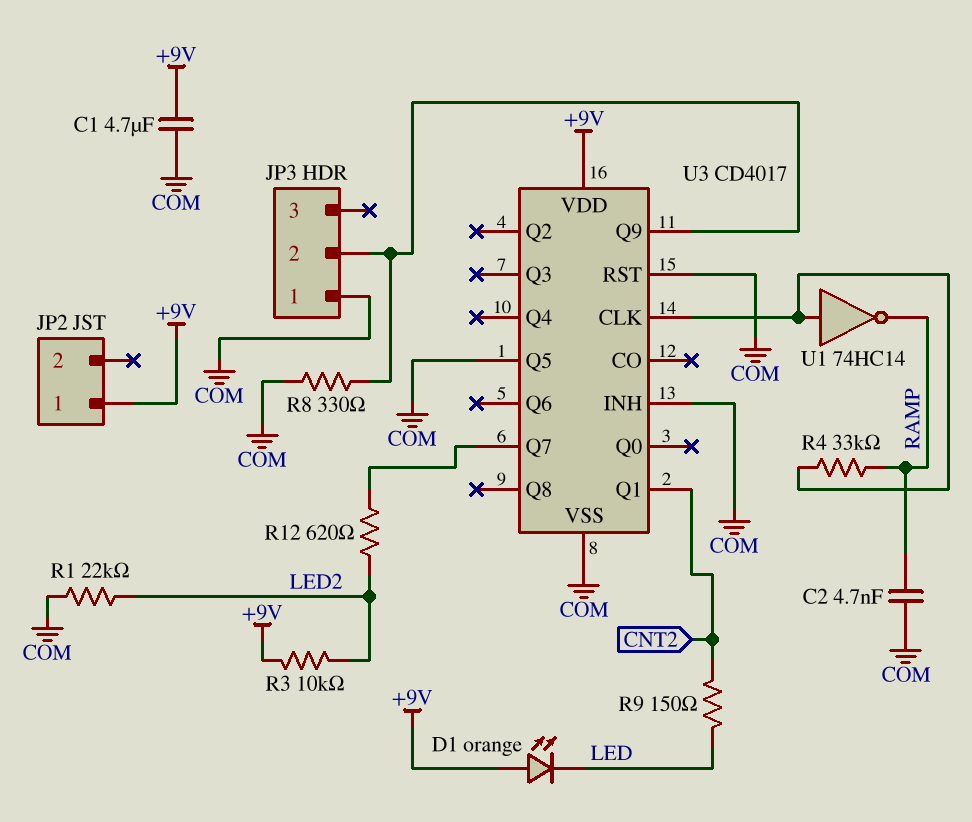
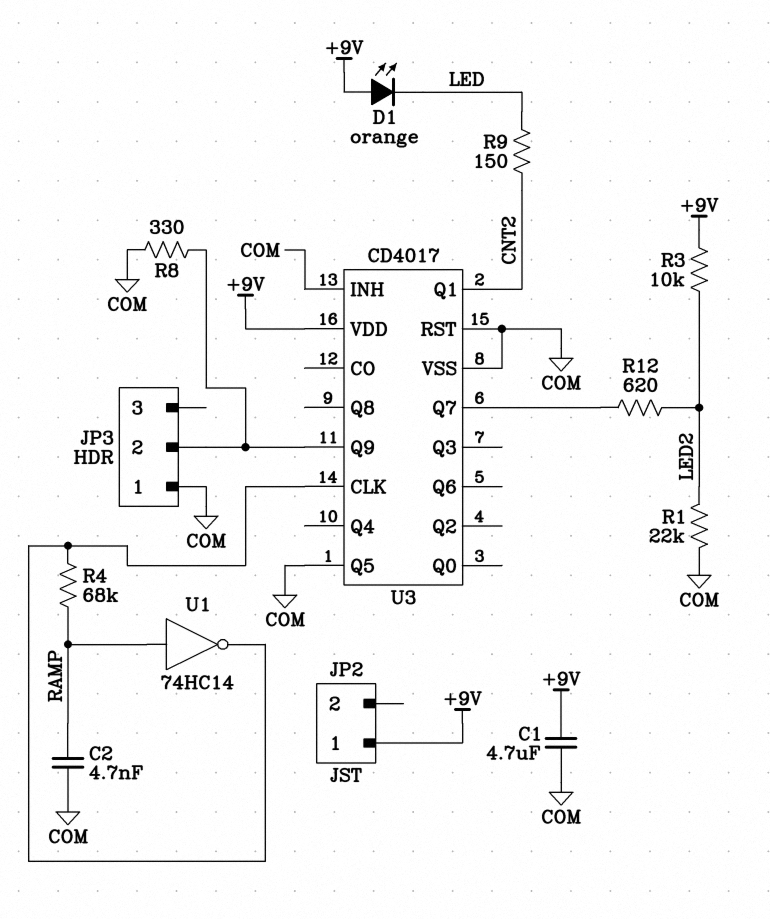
R4: 33k (RAMP, U3/CLK) -> 68k (RAMP, U3/CLK)
U1: NOT 74HC14 (in U3/CLK, out RAMP) -> NOT 74HC14 (in RAMP, out U3/CLK)

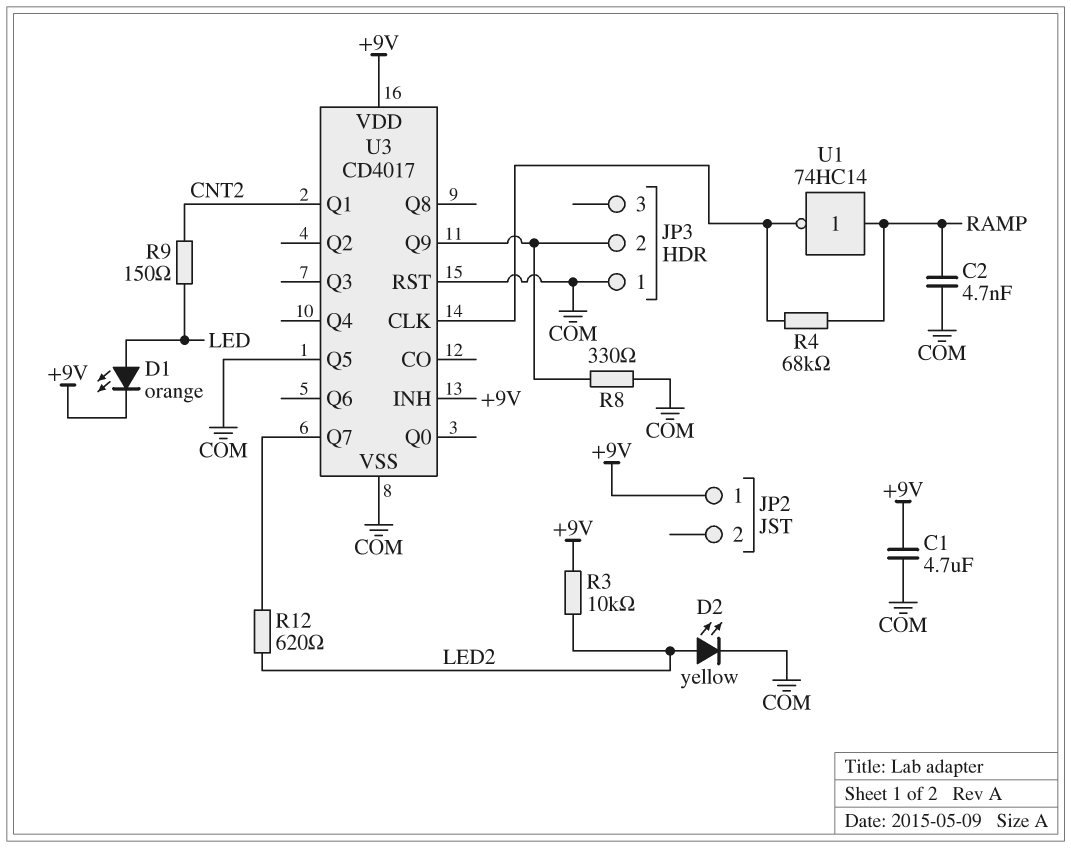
D1: LED orange (A +9V, K LED) -> LED orange (A LED, K +9V)
D2: none -> LED yellow (A LED2, K COM)
R1: 22k (COM, LED2) -> none
U3 pin INH: COM -> +9V

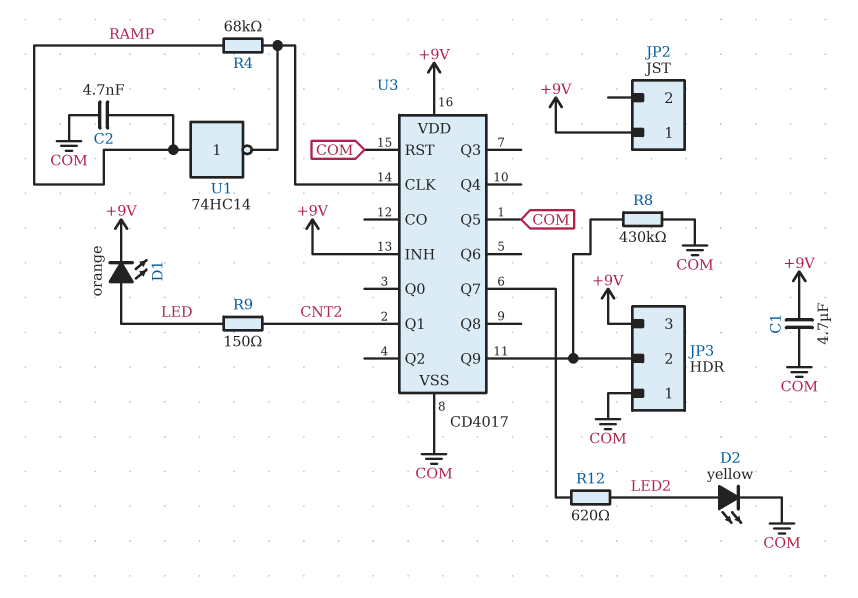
JP3 pin 3: none -> +9V
R3: 10k (+9V, LED2) -> none
R8: 330 (COM, JP3/2) -> 430k (COM, JP3/2)

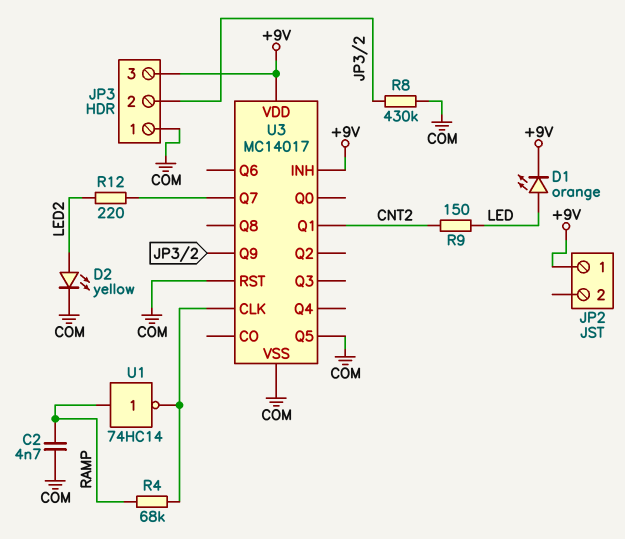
C1: 4.7uF (+9V, COM) -> none
R12: 620 (LED2, U3/Q7) -> 220 (LED2, U3/Q7)
U3: CD4017 -> MC14017

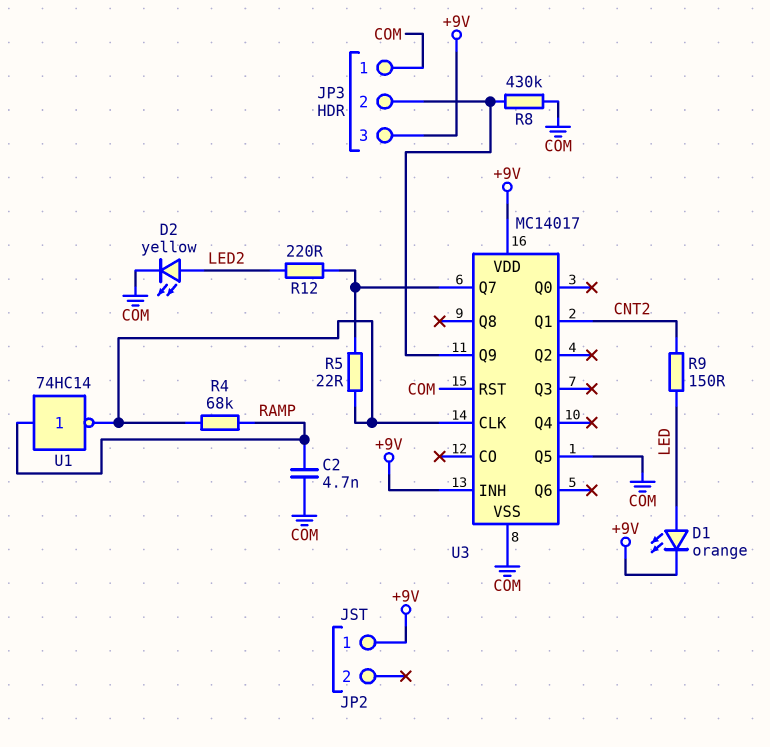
R5: none -> 22 (U3/CLK, U3/Q7)

